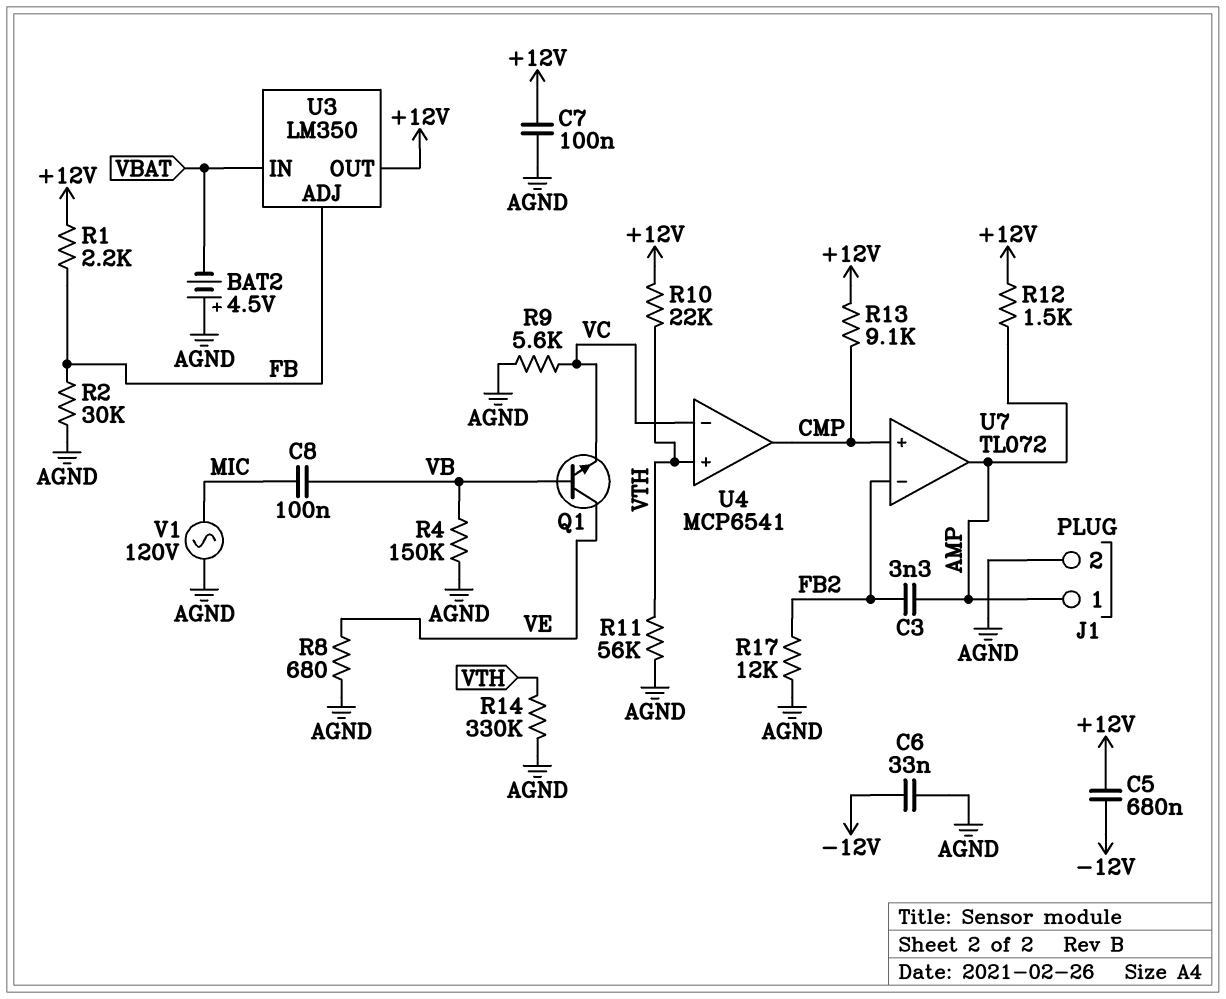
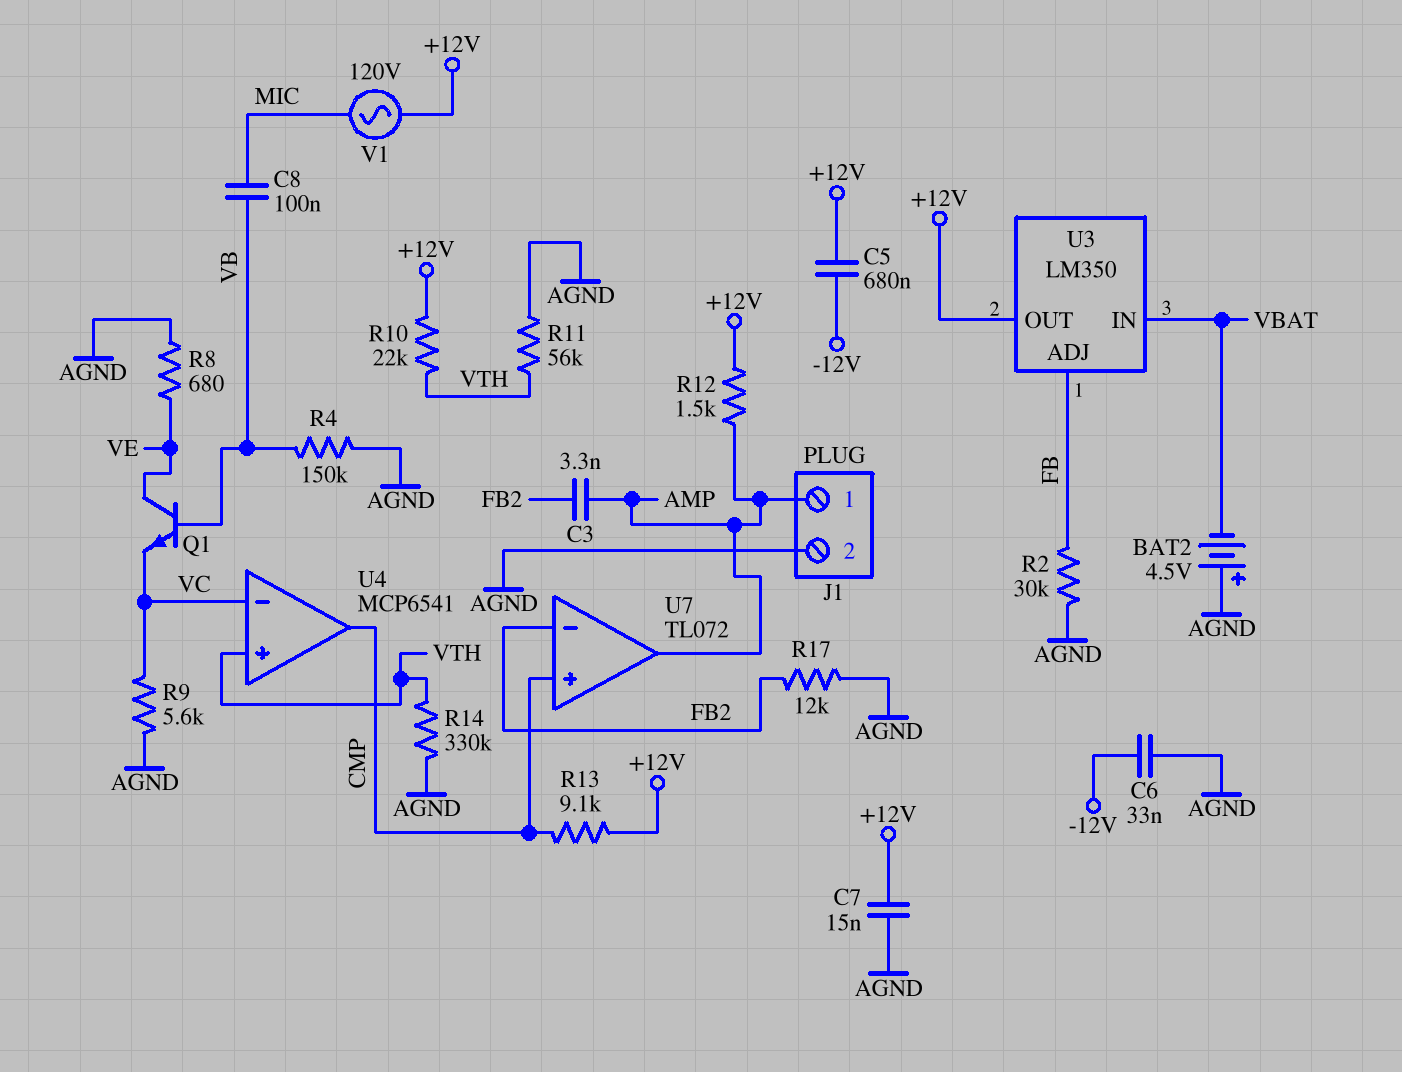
C7: 100nF (+12V, AGND) -> 15nF (+12V, AGND)
R1: 2.2k (+12V, FB) -> none
V1: AC 120V (AGND, MIC) -> AC 120V (+12V, MIC)

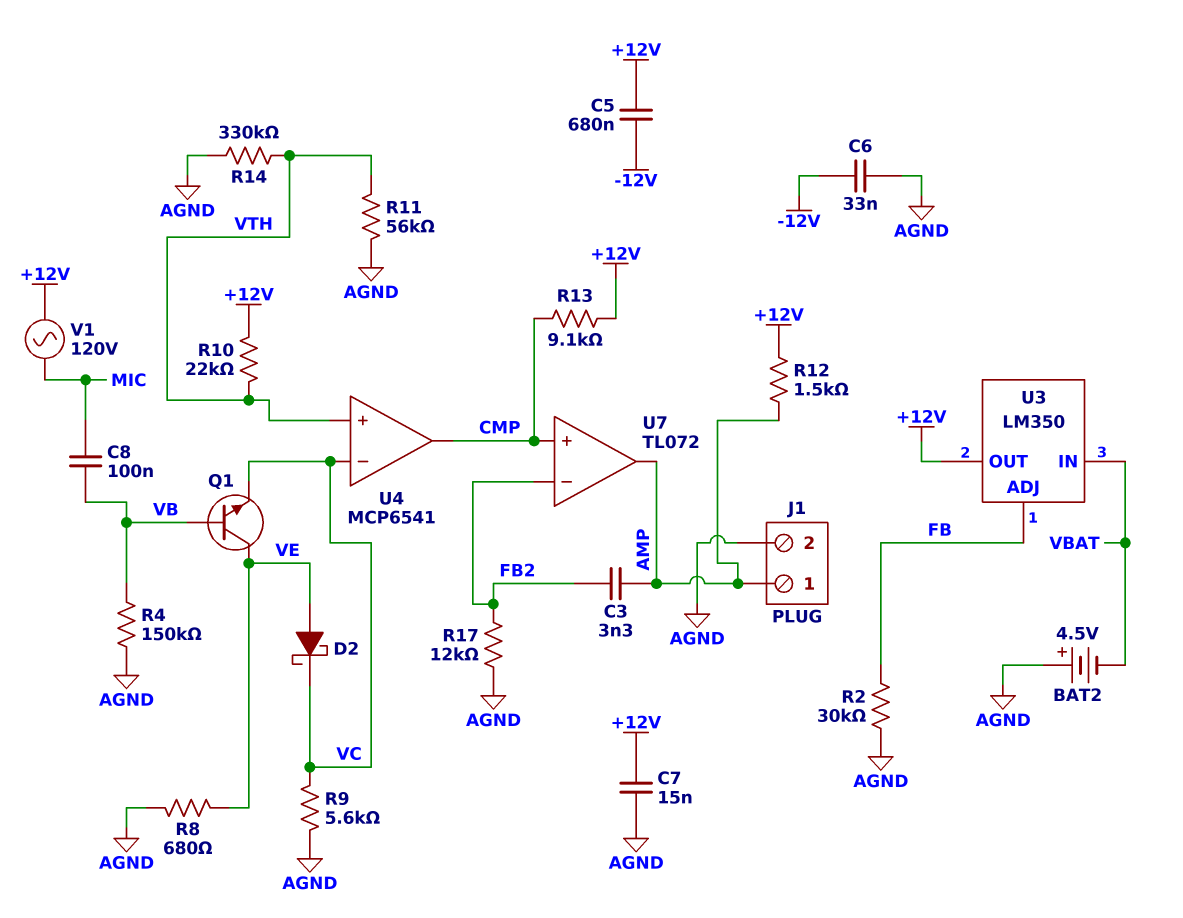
D2: none -> schottky (A VE, K VC)

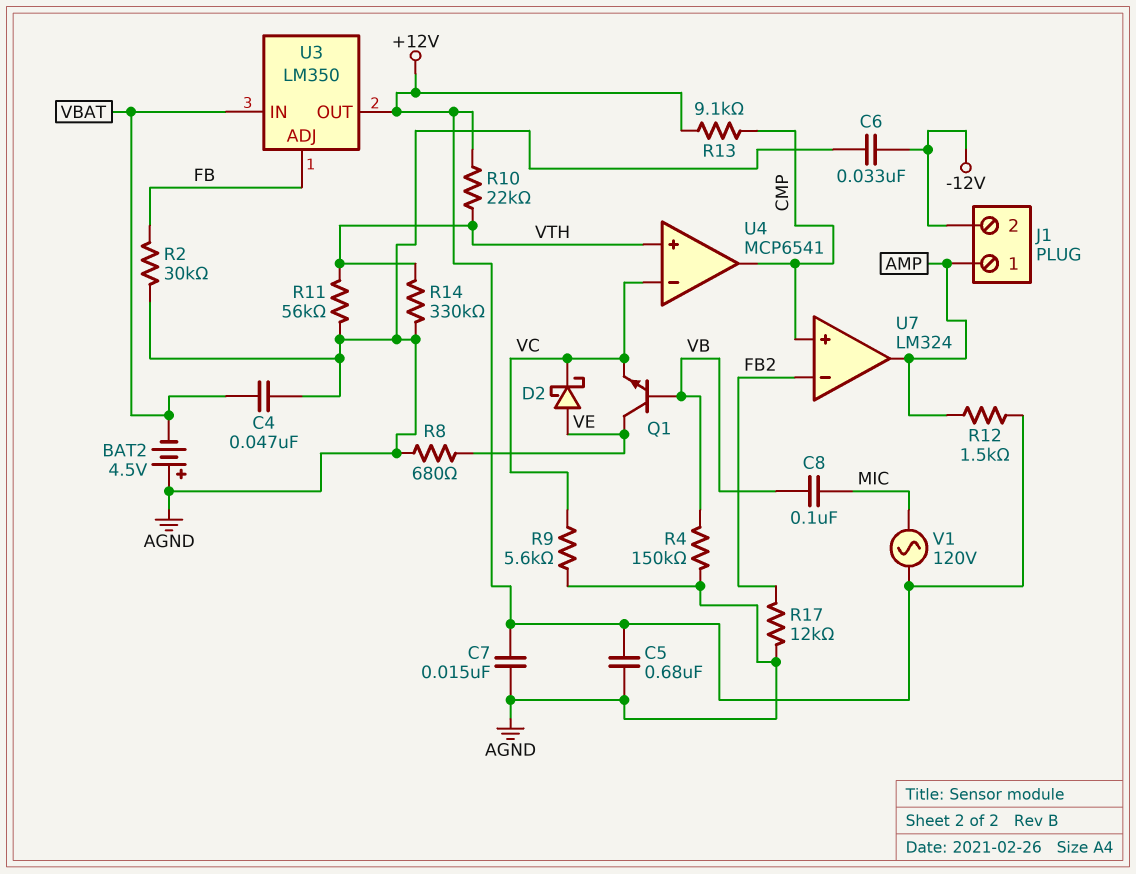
C3: 3.3nF (AMP, FB2) -> none
C4: none -> 47nF (AGND, VBAT)
C5: 680nF (+12V, -12V) -> 680nF (+12V, AGND)
J1 pin 2: AGND -> -12V
U7: TL072 -> LM324

